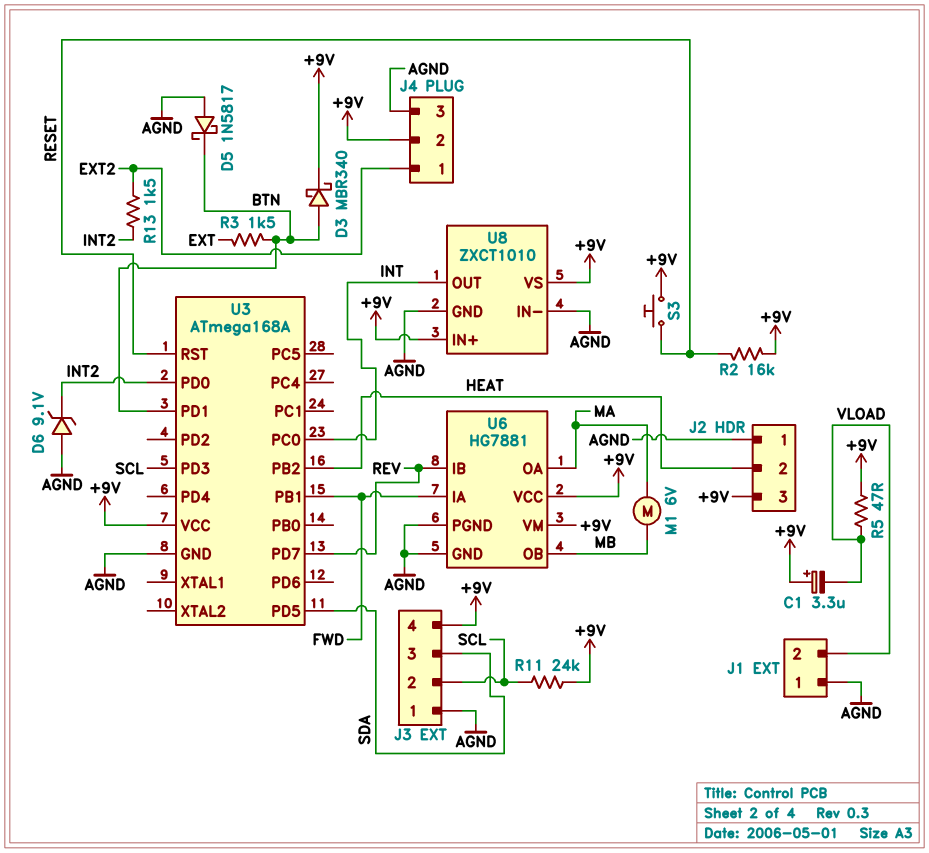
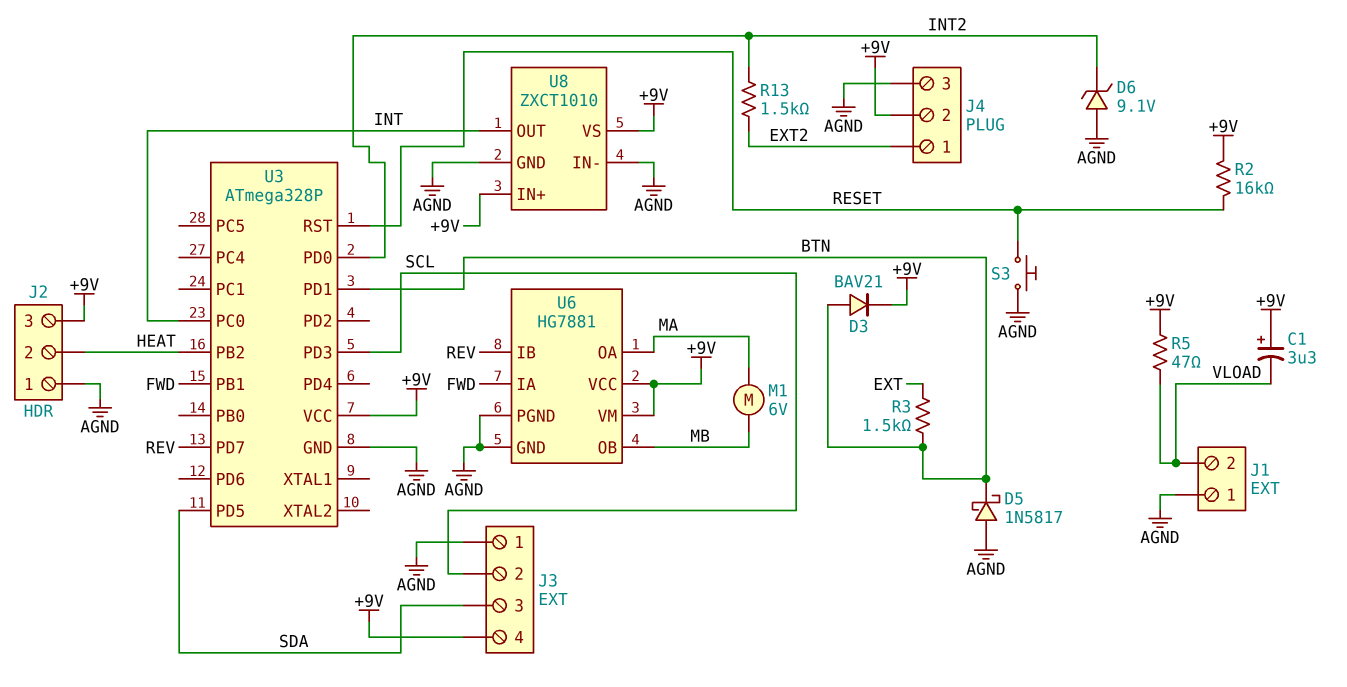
D3: schottky MBR340 (A BTN, K +9V) -> diode BAV21 (A BTN, K +9V)
R11: 24k (+9V, SCL) -> none
S3: button (+9V, RESET) -> button (AGND, RESET)
U3: ATmega168A -> ATmega328P

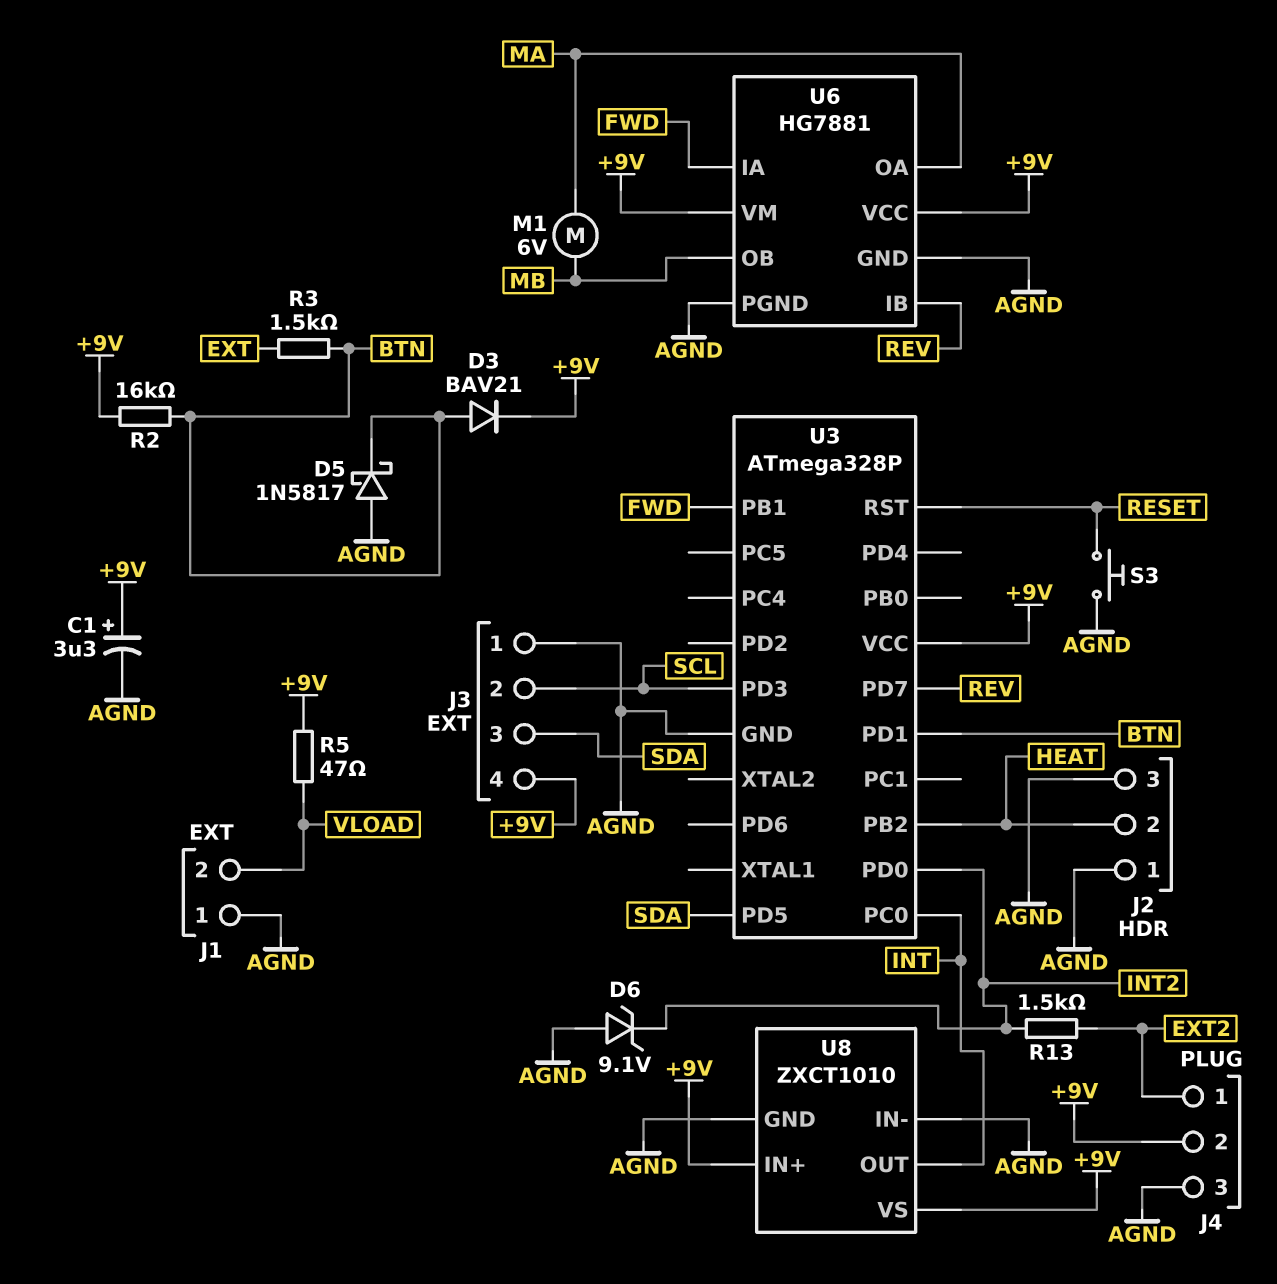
C1: 3.3uF (plus +9V, minus VLOAD) -> 3.3uF (plus +9V, minus AGND)
J2 pin 3: +9V -> AGND
R2: 16k (+9V, RESET) -> 16k (+9V, BTN)

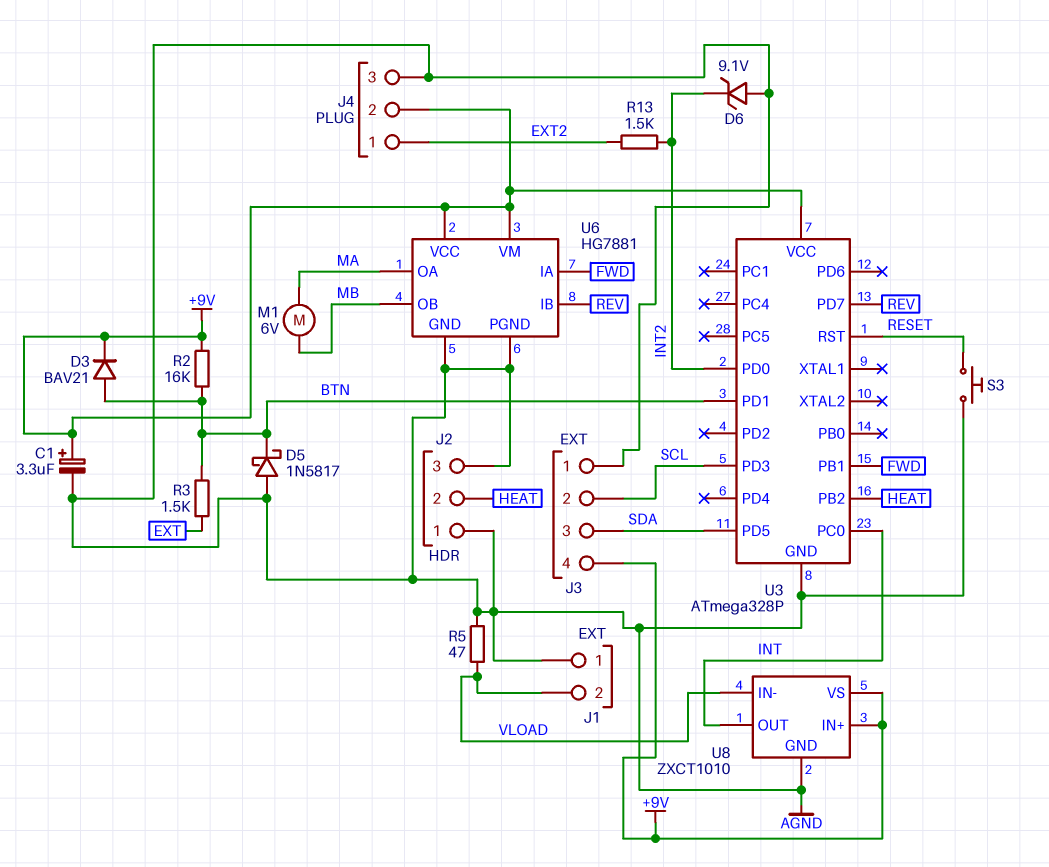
R5: 47 (+9V, VLOAD) -> 47 (AGND, VLOAD)
U8 pin IN-: AGND -> VLOAD

